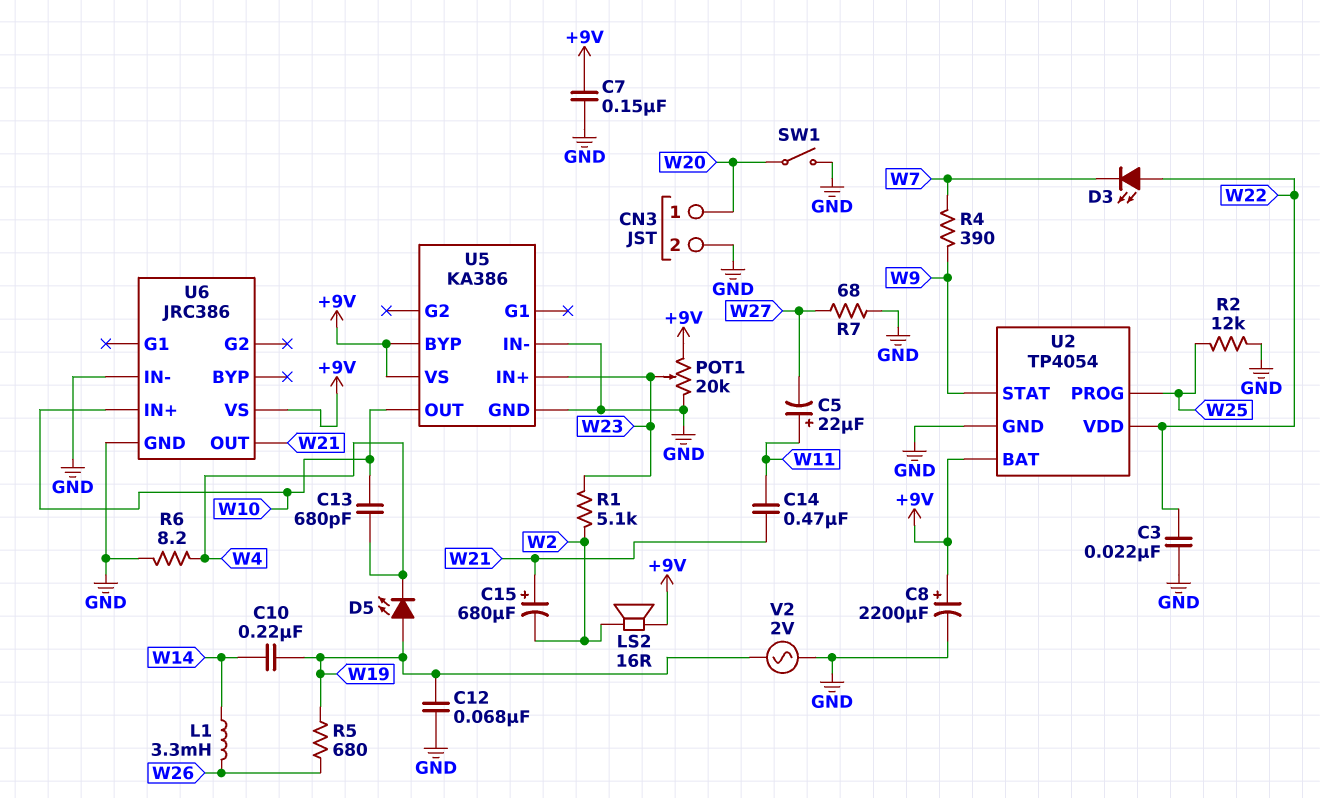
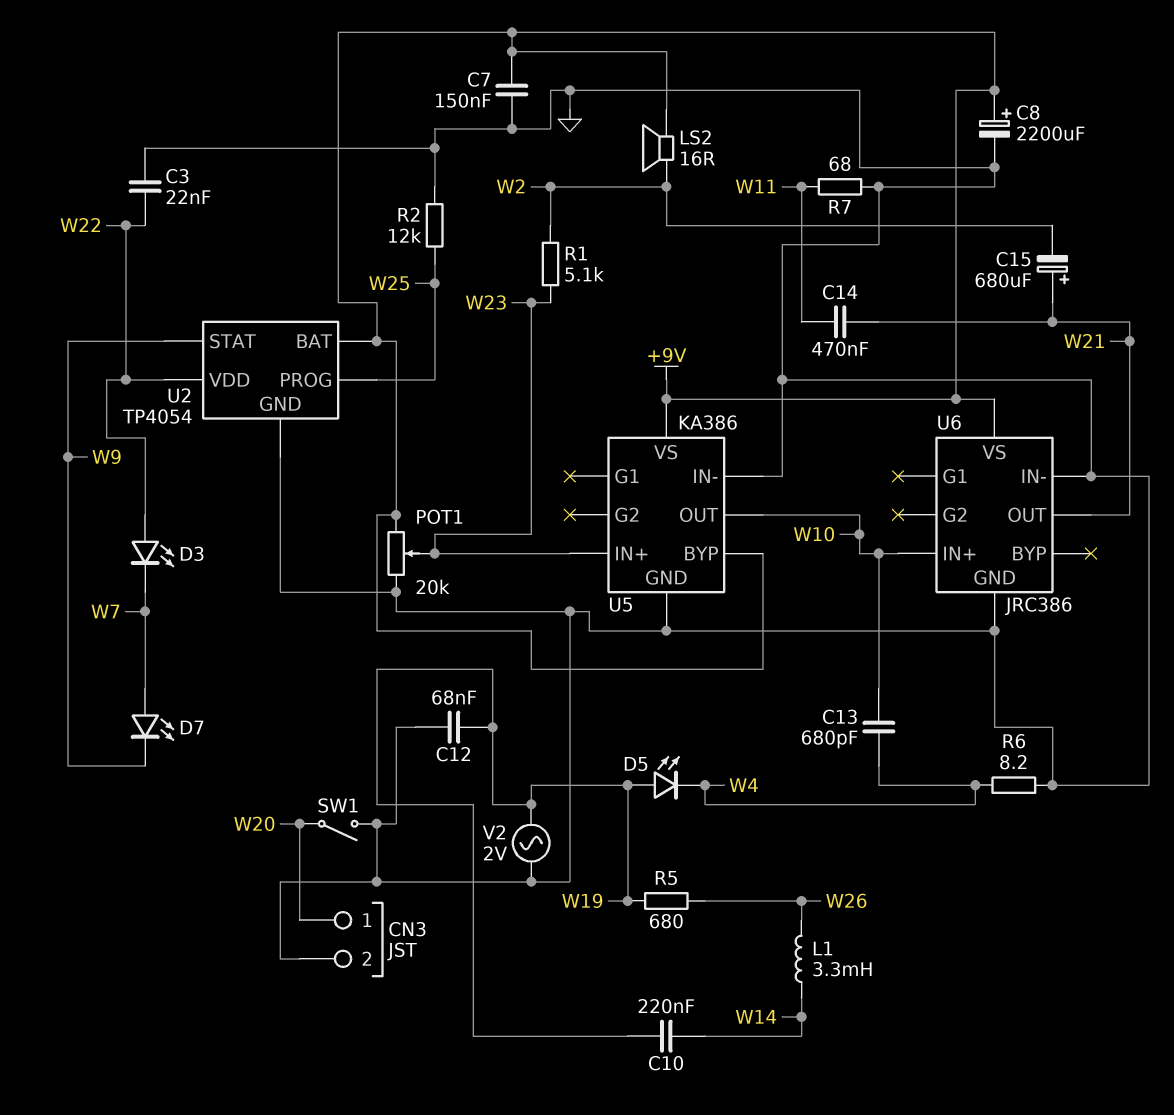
C5: 22uF (plus W11, minus W27) -> none
D7: none -> LED (A W7, K W9)
R4: 390 (W7, W9) -> none
R7: 68 (GND, W27) -> 68 (GND, W11)

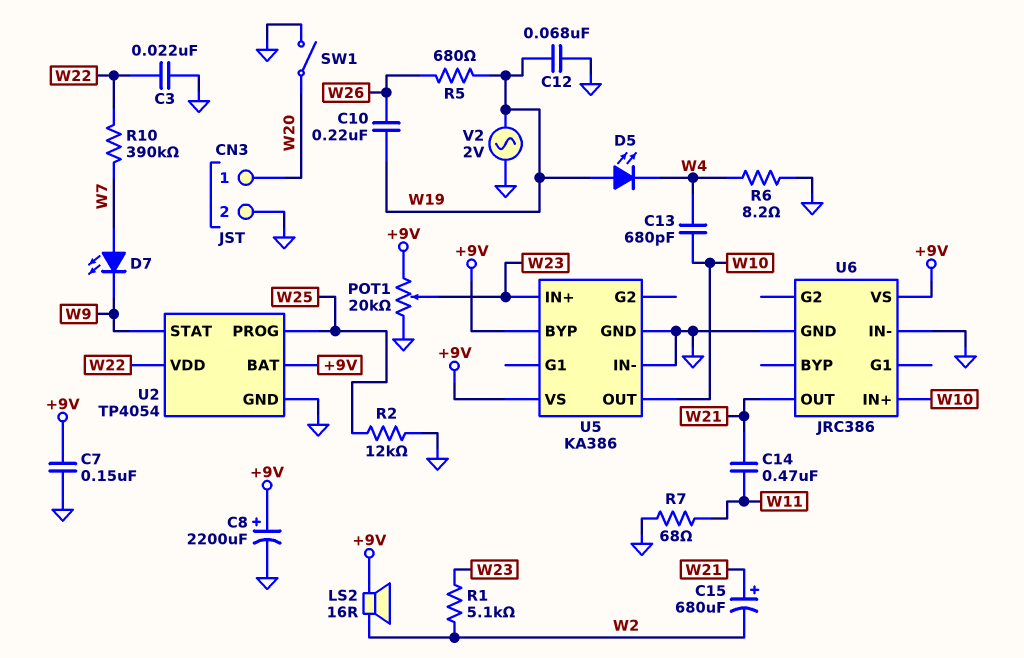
C10: 220nF (W14, W19) -> 220nF (W19, W26)
D3: LED (A W22, K W7) -> none
L1: 3.3mH (W14, W26) -> none
R10: none -> 390k (W7, W22)

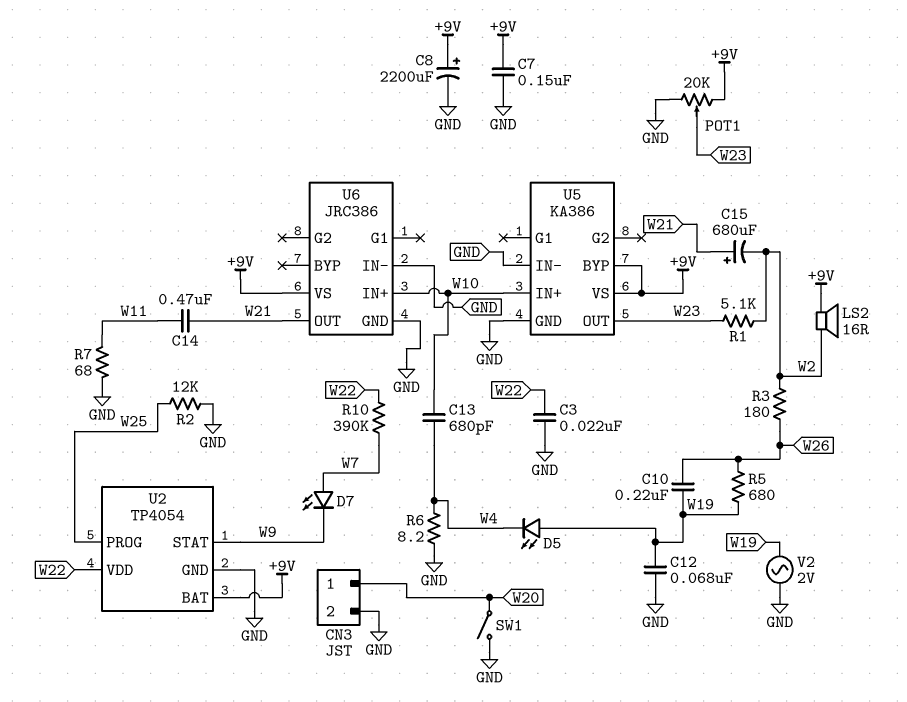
R3: none -> 180 (W2, W26)
U5 pin IN+: W23 -> W10
U5 pin OUT: W10 -> W23

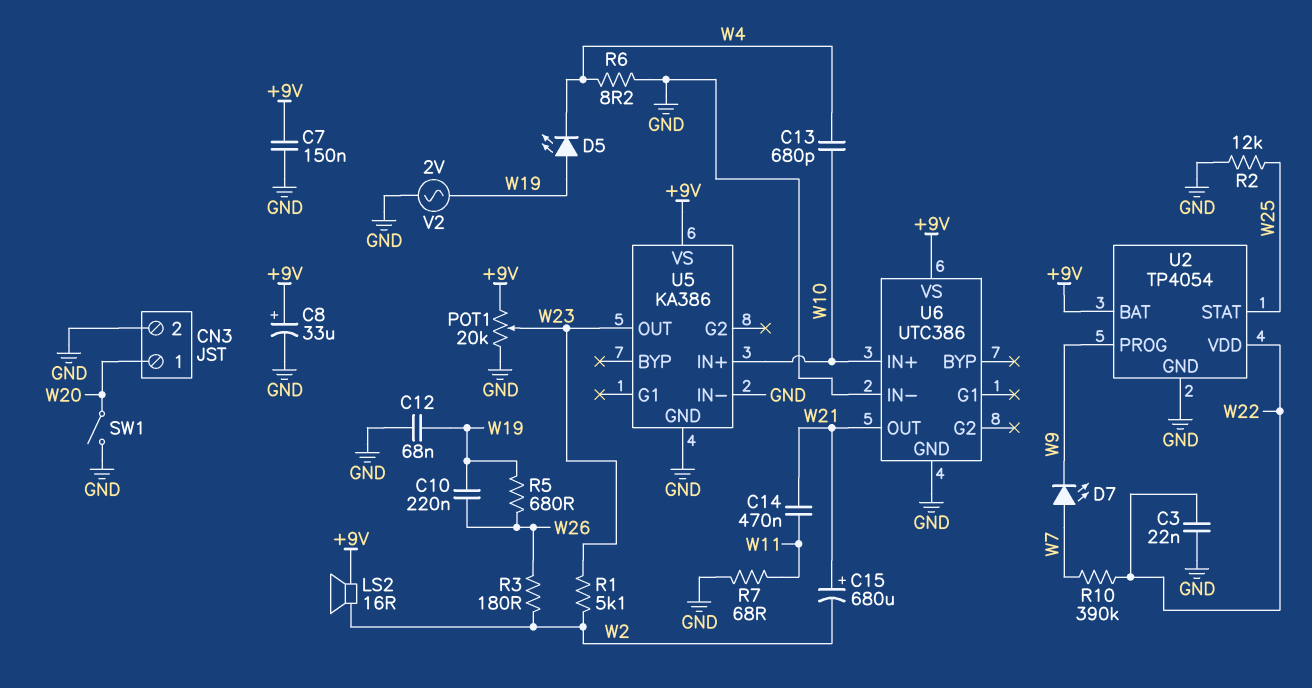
C8: 2200uF (plus +9V, minus GND) -> 33uF (plus +9V, minus GND)
U2 pin PROG: W25 -> W9
U2 pin STAT: W9 -> W25
U5 pin BYP: +9V -> none
U6: JRC386 -> UTC386

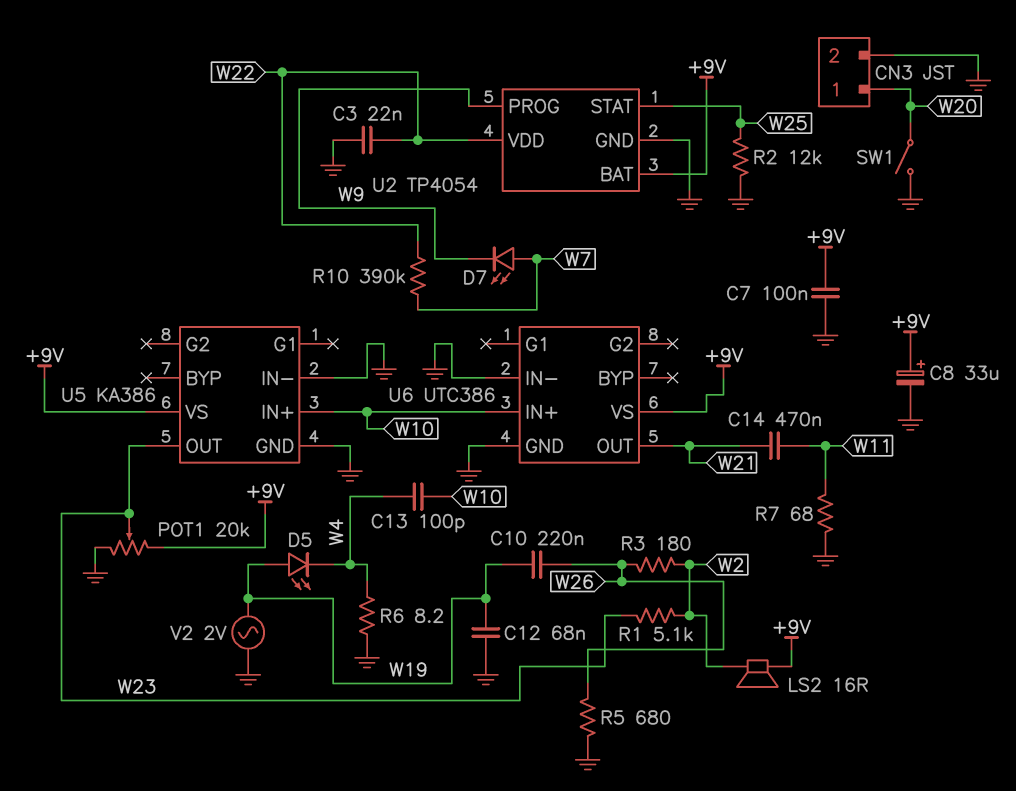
C7: 150nF (+9V, GND) -> 100nF (+9V, GND)
C13: 680pF (W4, W10) -> 100pF (W4, W10)
C15: 680uF (plus W21, minus W2) -> none
R5: 680 (W19, W26) -> 680 (GND, W26)

